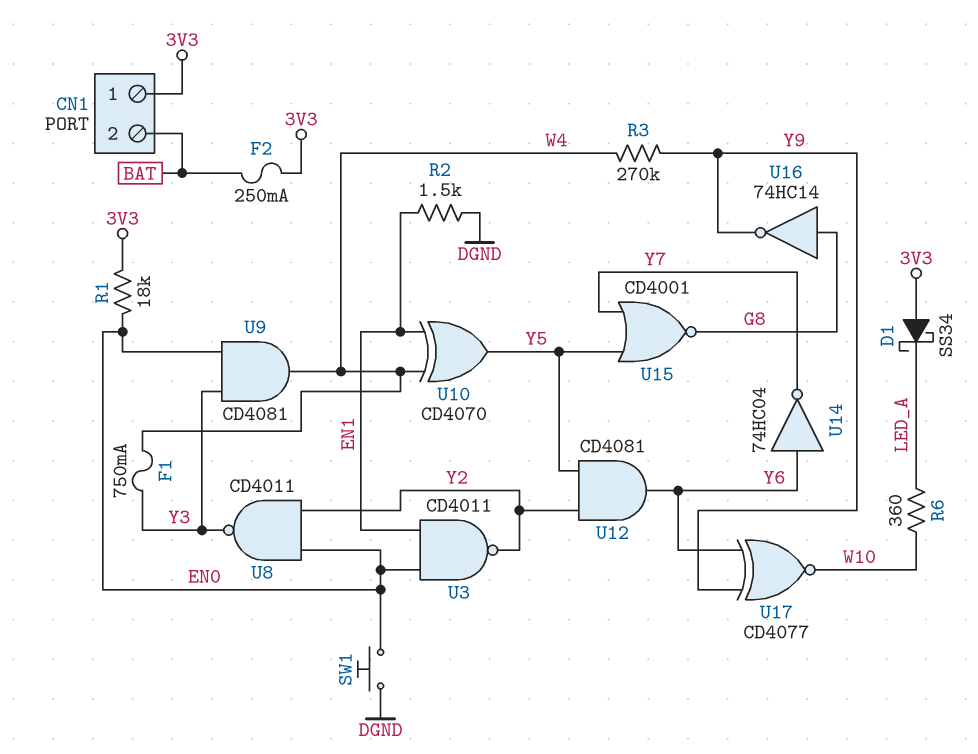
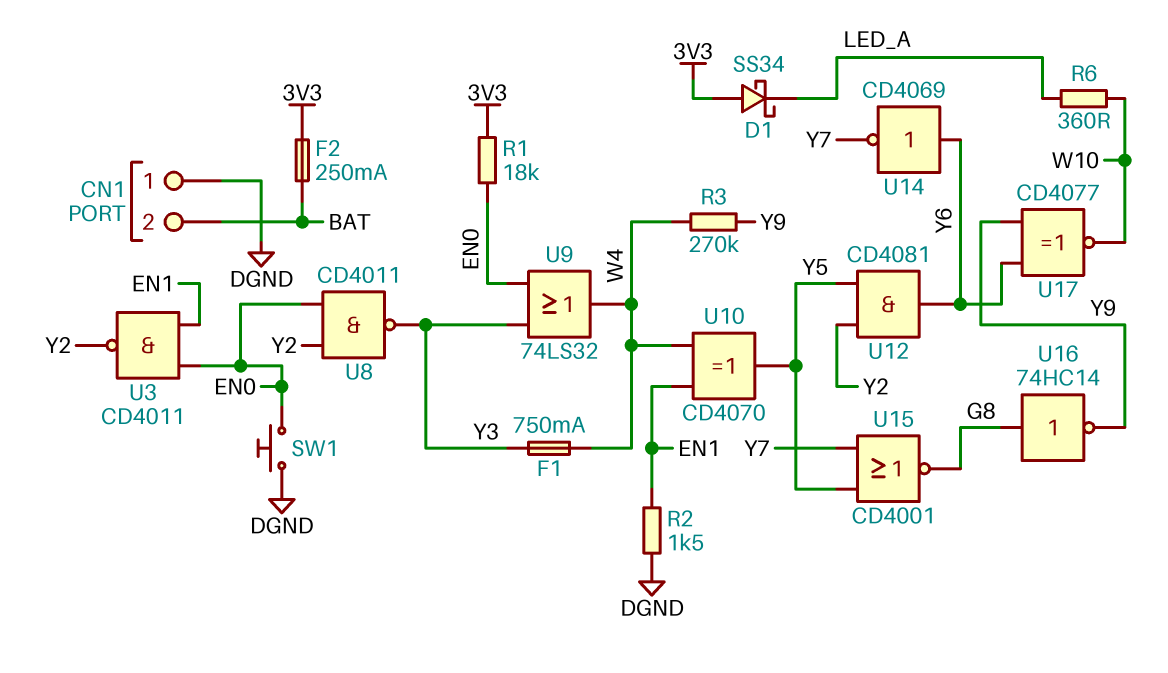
CN1 pin 1: 3V3 -> DGND
U9: AND CD4081 (in EN0, in Y3, out W4) -> OR 74LS32 (in EN0, in Y3, out W4)
U14: NOT 74HC04 (in Y6, out Y7) -> NOT CD4069 (in Y6, out Y7)

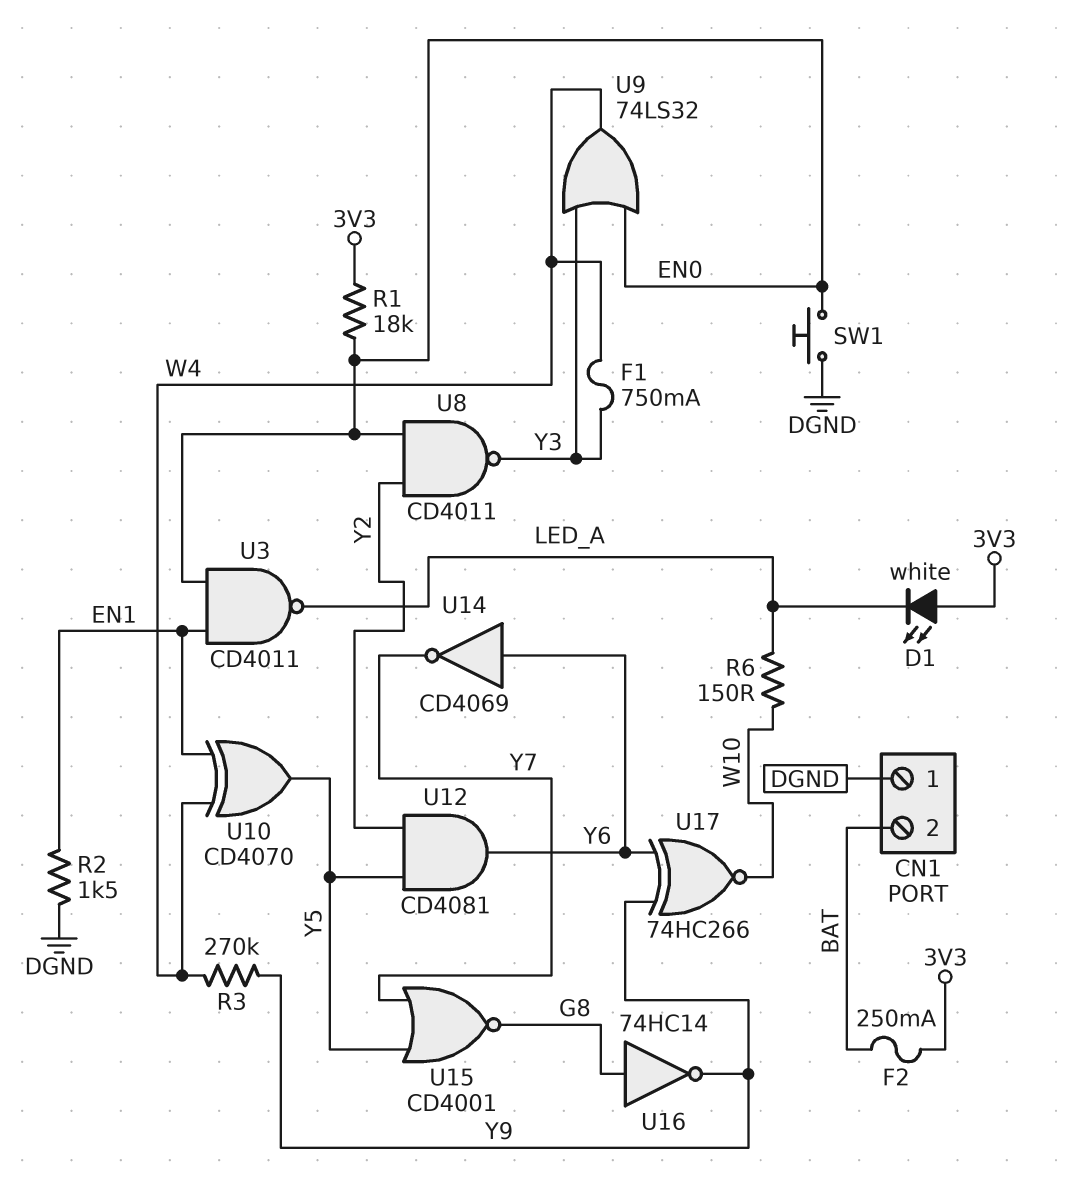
D1: schottky SS34 (A 3V3, K LED_A) -> LED white (A 3V3, K LED_A)
R6: 360 (LED_A, W10) -> 150 (LED_A, W10)
U3: NAND CD4011 (in EN0, in EN1, out Y2) -> NAND CD4011 (in EN0, in EN1, out LED_A)
U17: XNOR CD4077 (in Y6, in Y9, out W10) -> XNOR 74HC266 (in Y6, in Y9, out W10)

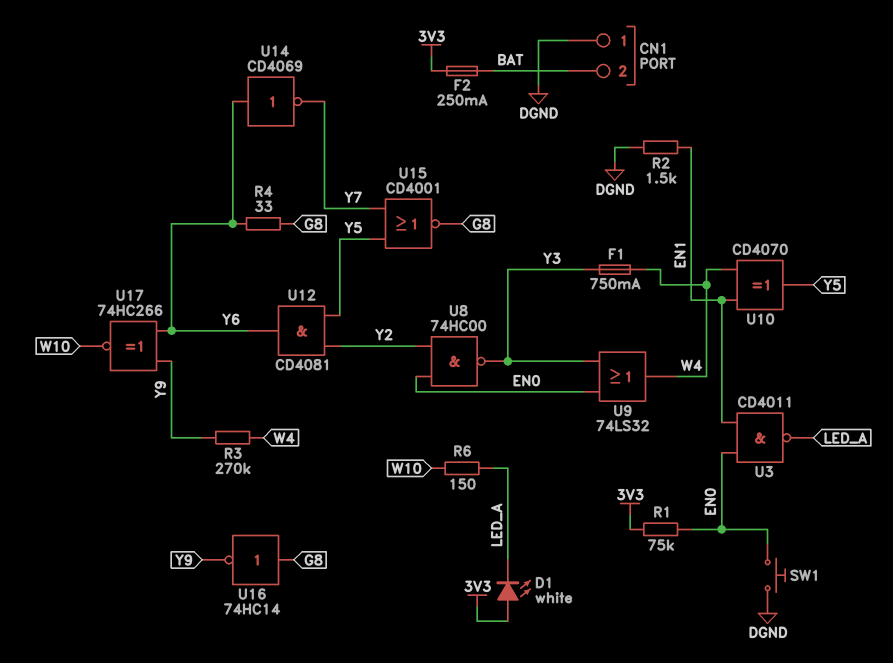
R1: 18k (3V3, EN0) -> 75k (3V3, EN0)
R4: none -> 33 (G8, Y6)
U8: NAND CD4011 (in EN0, in Y2, out Y3) -> NAND 74HC00 (in EN0, in Y2, out Y3)

